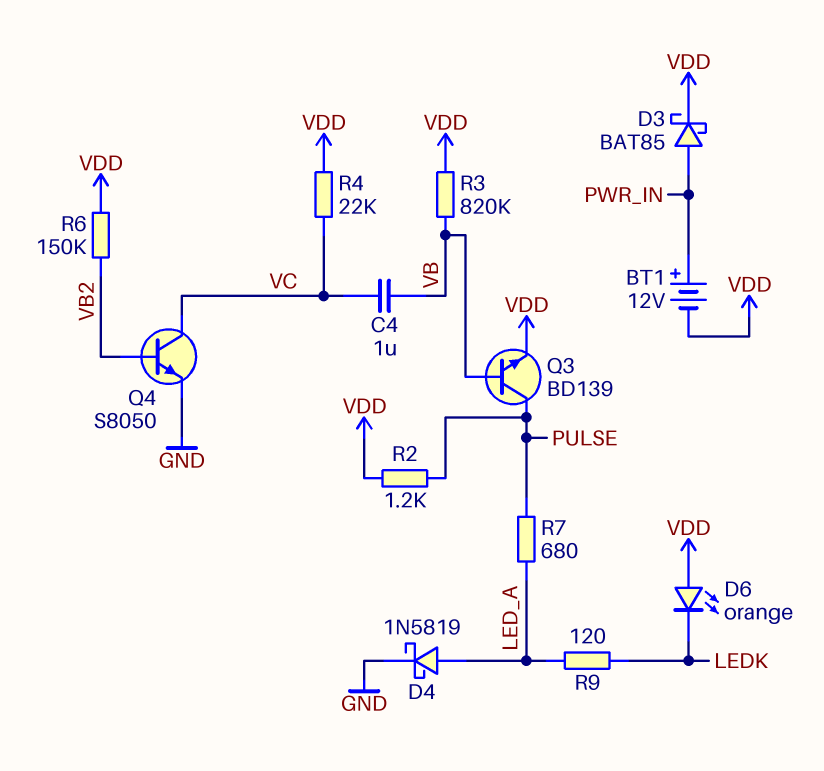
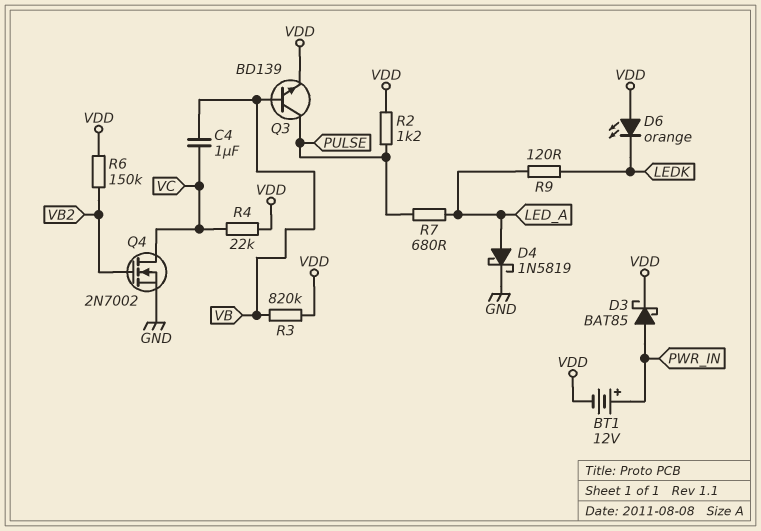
Q4: NPN S8050 (B VB2, C VC, E GND) -> NMOS 2N7002 (G VB2, D VC, S GND)

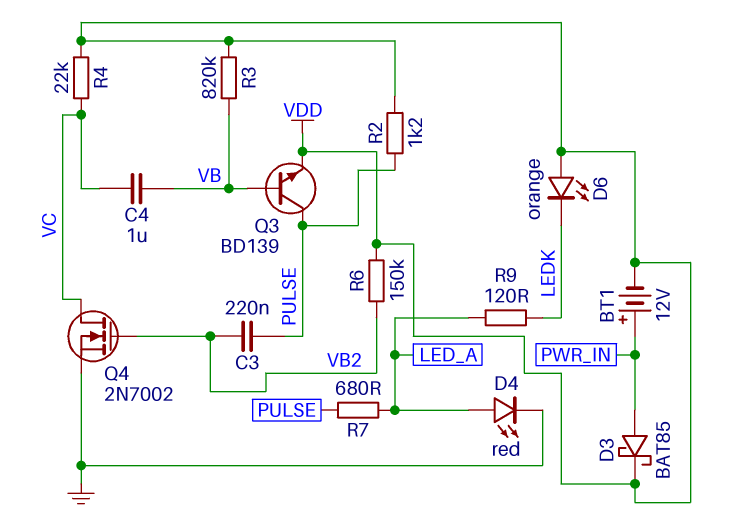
C3: none -> 220nF (PULSE, VB2)
D4: schottky 1N5819 (A LED_A, K GND) -> LED red (A LED_A, K GND)

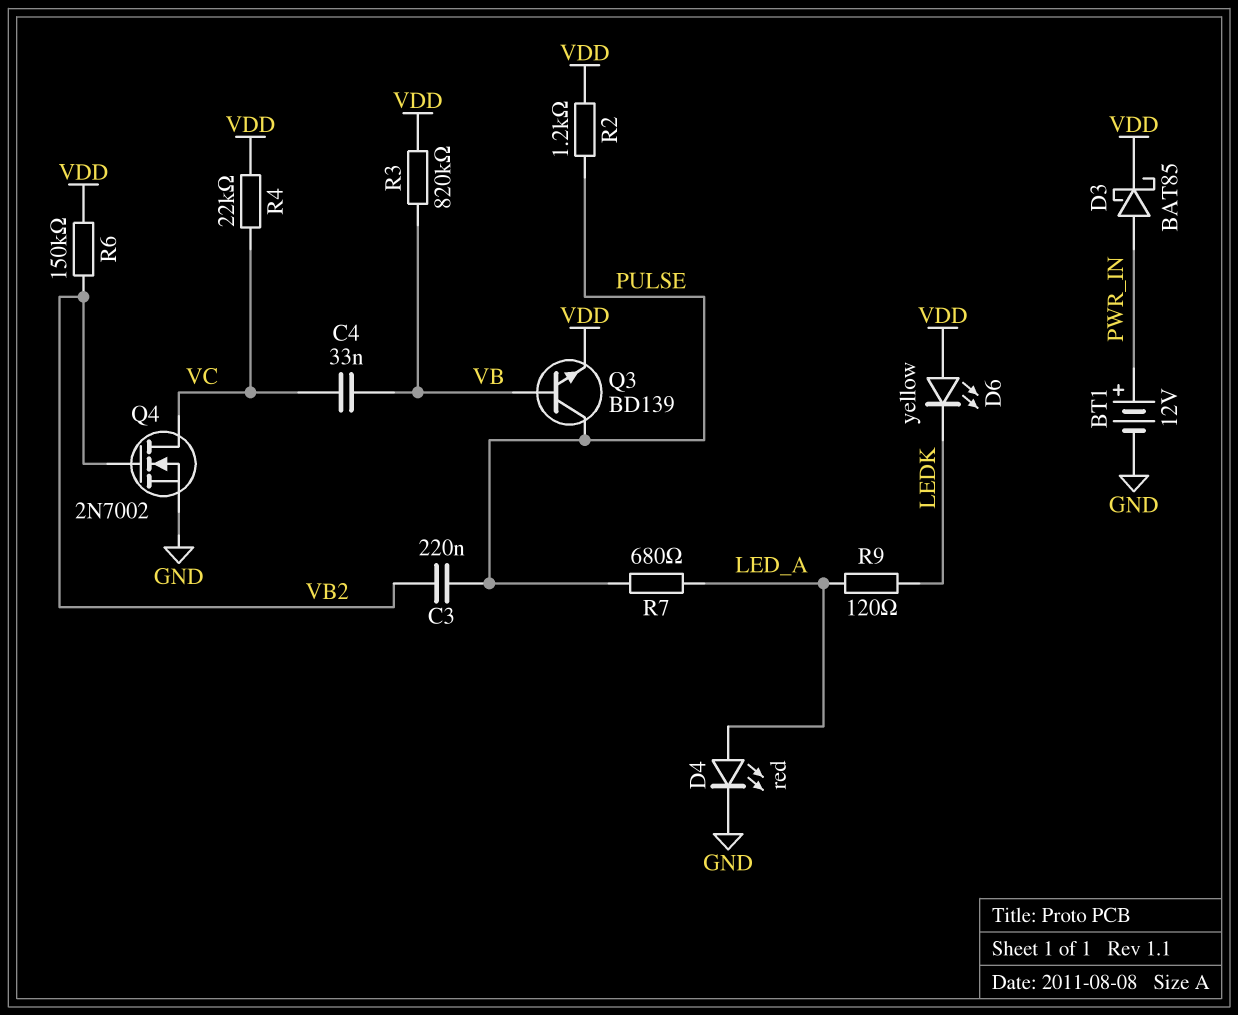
BT1: 12V (plus PWR_IN, minus VDD) -> 12V (plus PWR_IN, minus GND)
C4: 1uF (VB, VC) -> 33nF (VB, VC)
D6: LED orange (A VDD, K LEDK) -> LED yellow (A VDD, K LEDK)

